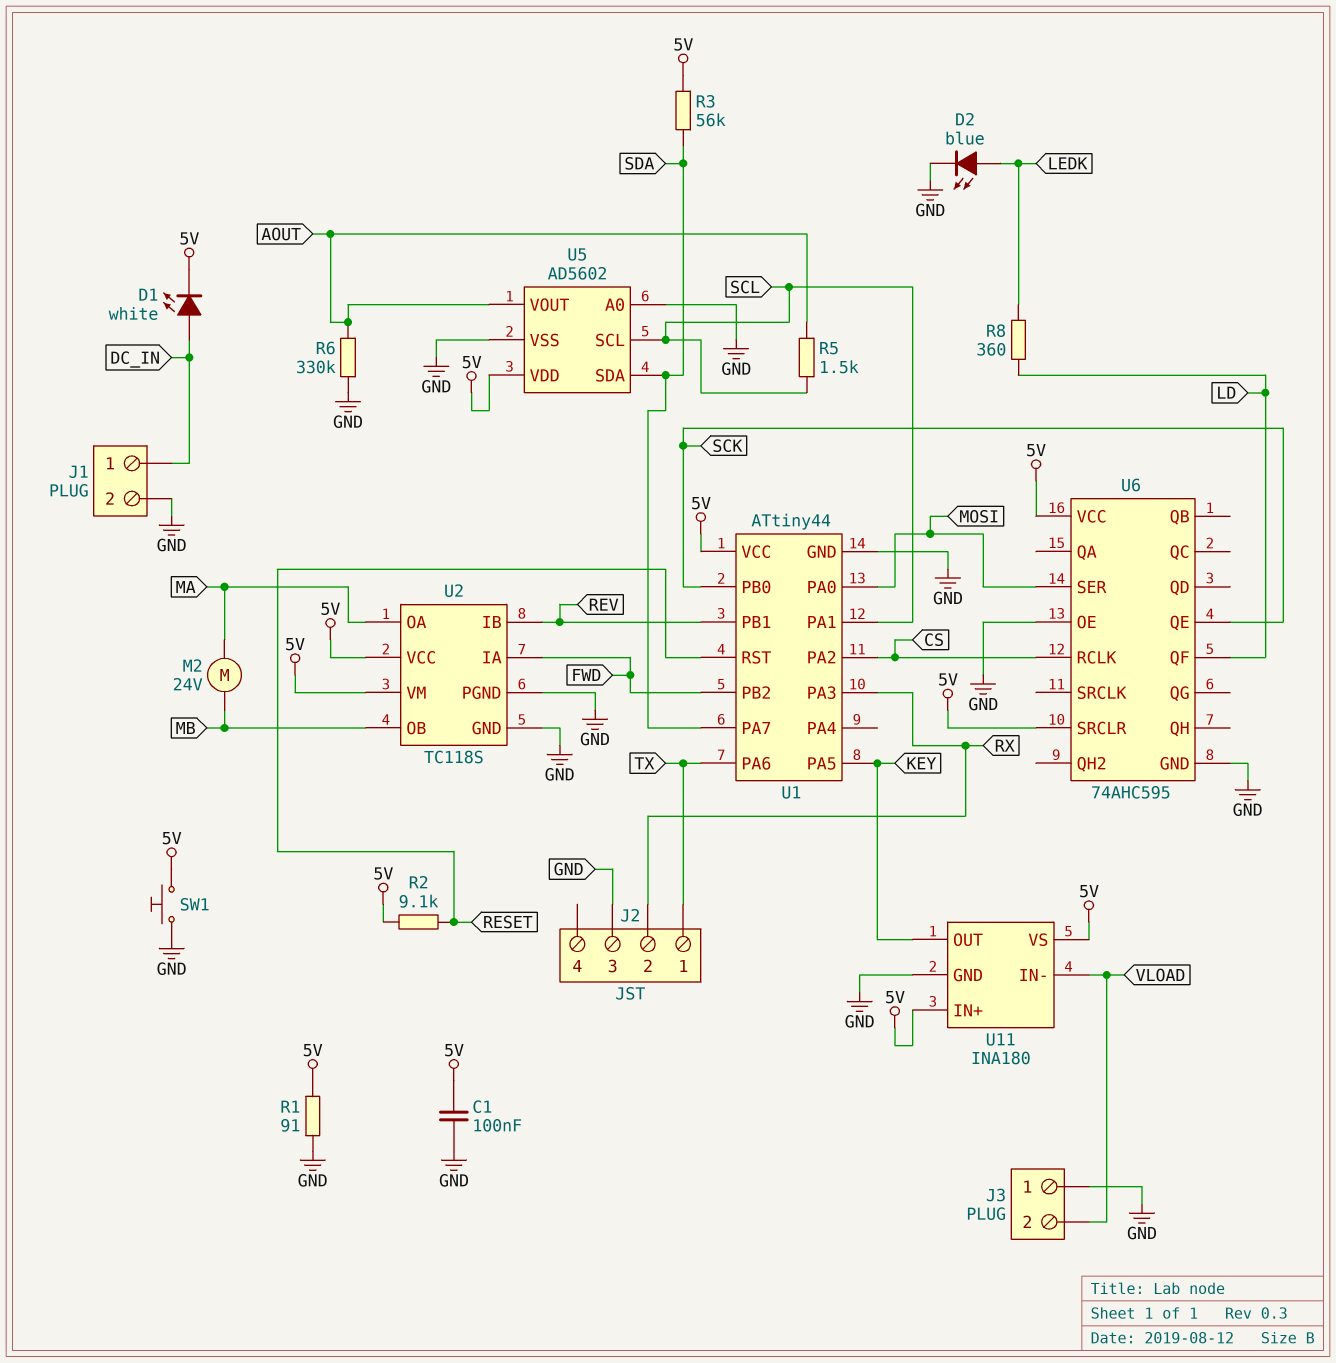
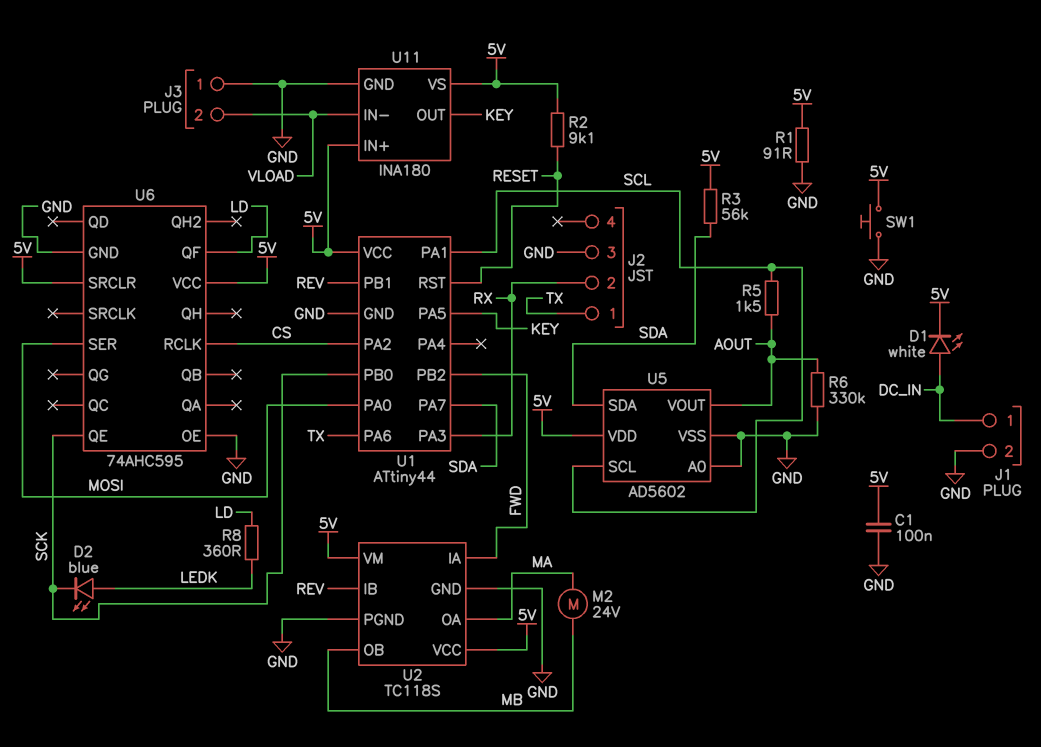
D2: LED blue (A LEDK, K GND) -> LED blue (A LEDK, K SCK)

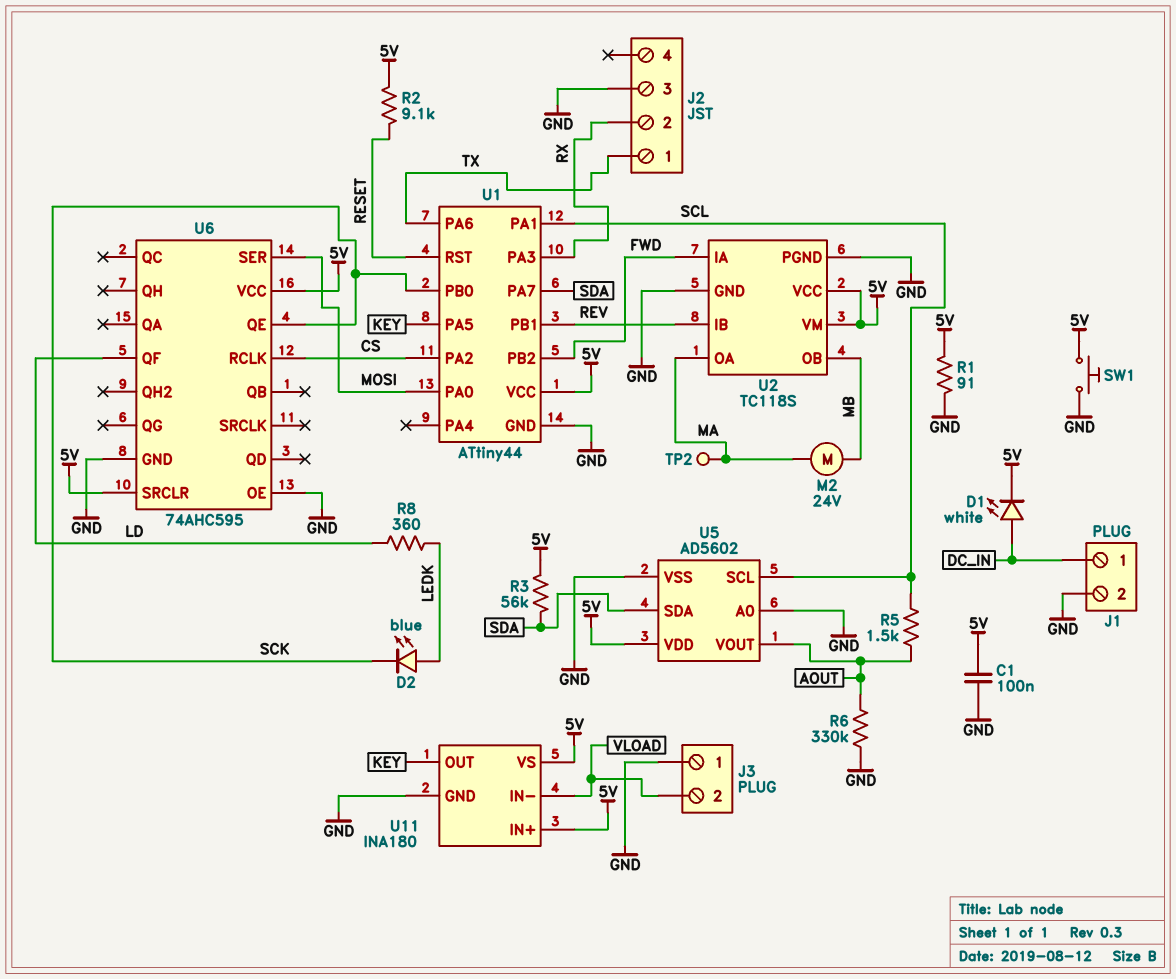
TP2: none -> test point (MA)

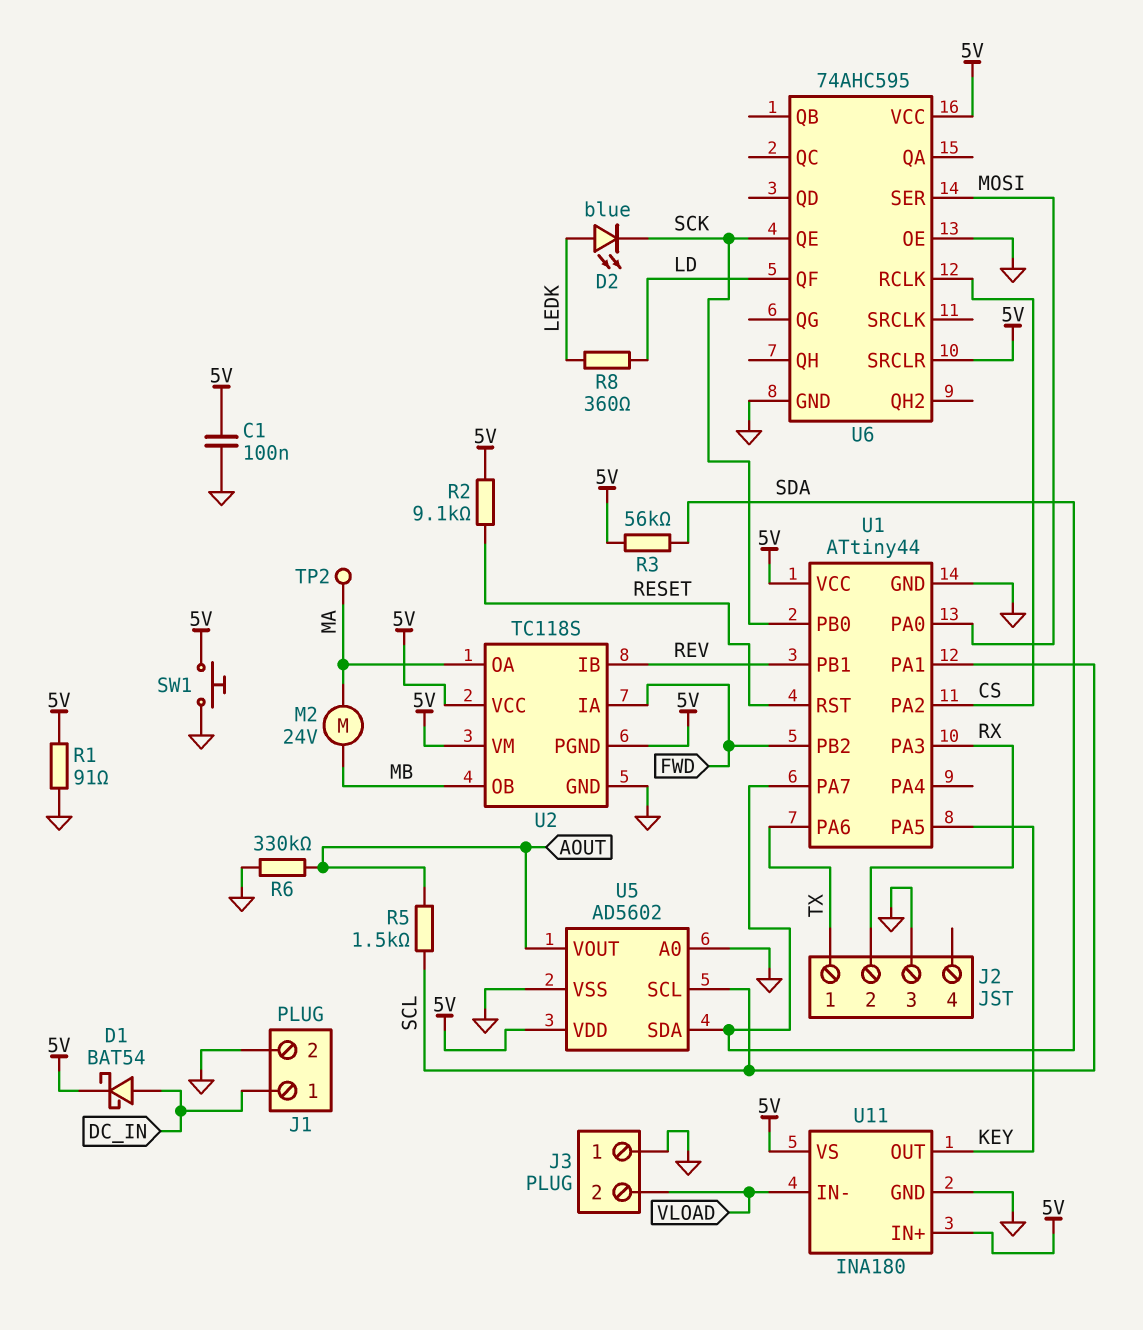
D1: LED white (A DC_IN, K 5V) -> schottky BAT54 (A DC_IN, K 5V)
U2 pin PGND: GND -> 5V

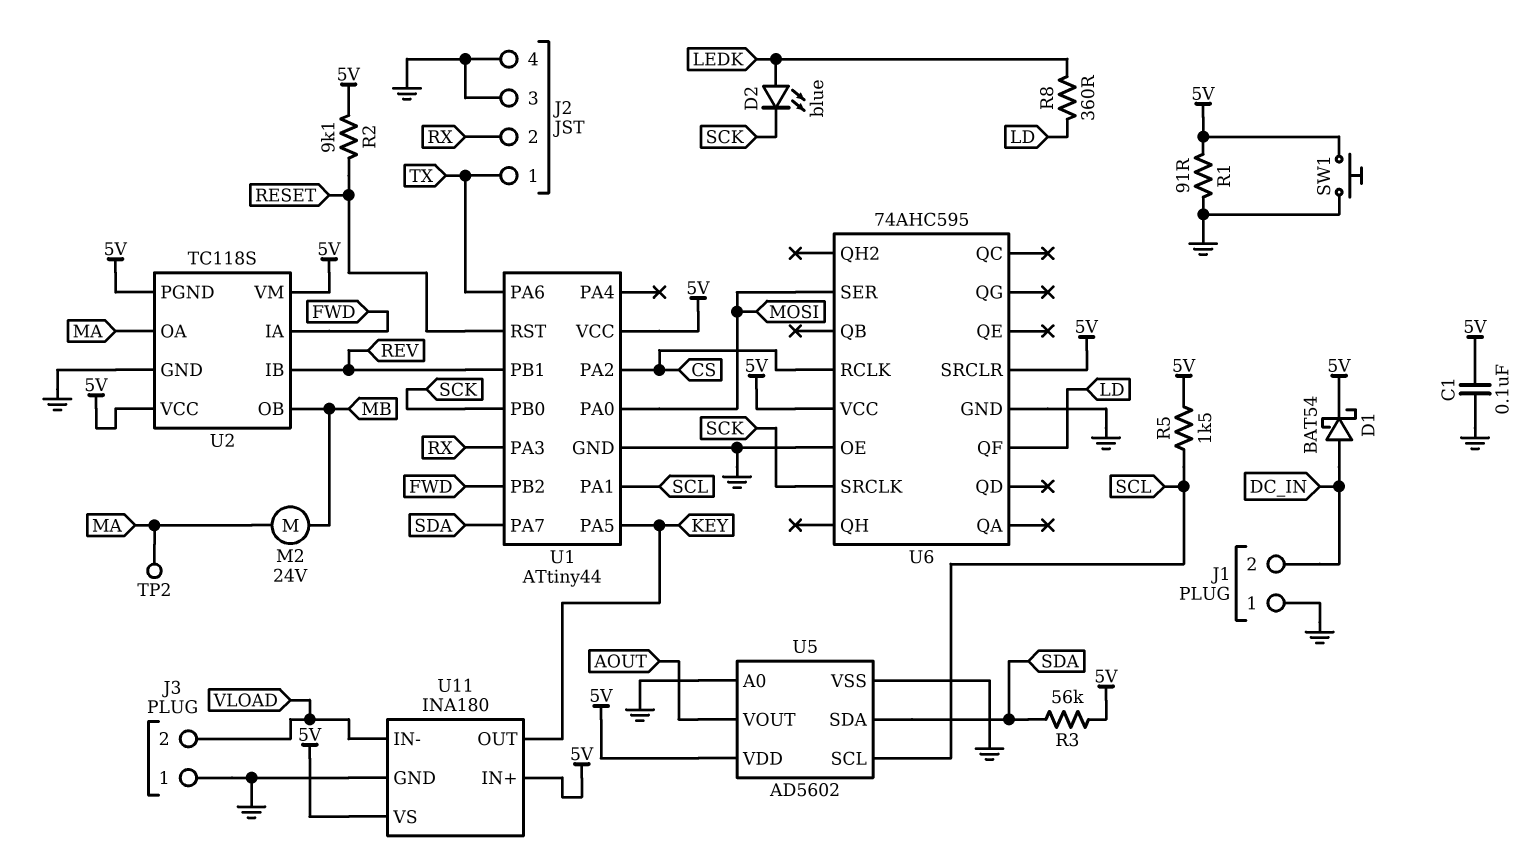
J1 pin 1: DC_IN -> GND
J1 pin 2: GND -> DC_IN
J2 pin 4: none -> GND
R5: 1.5k (AOUT, SCL) -> 1.5k (5V, SCL)
R6: 330k (AOUT, GND) -> none
U6 pin QE: SCK -> none
U6 pin SRCLK: none -> SCK

